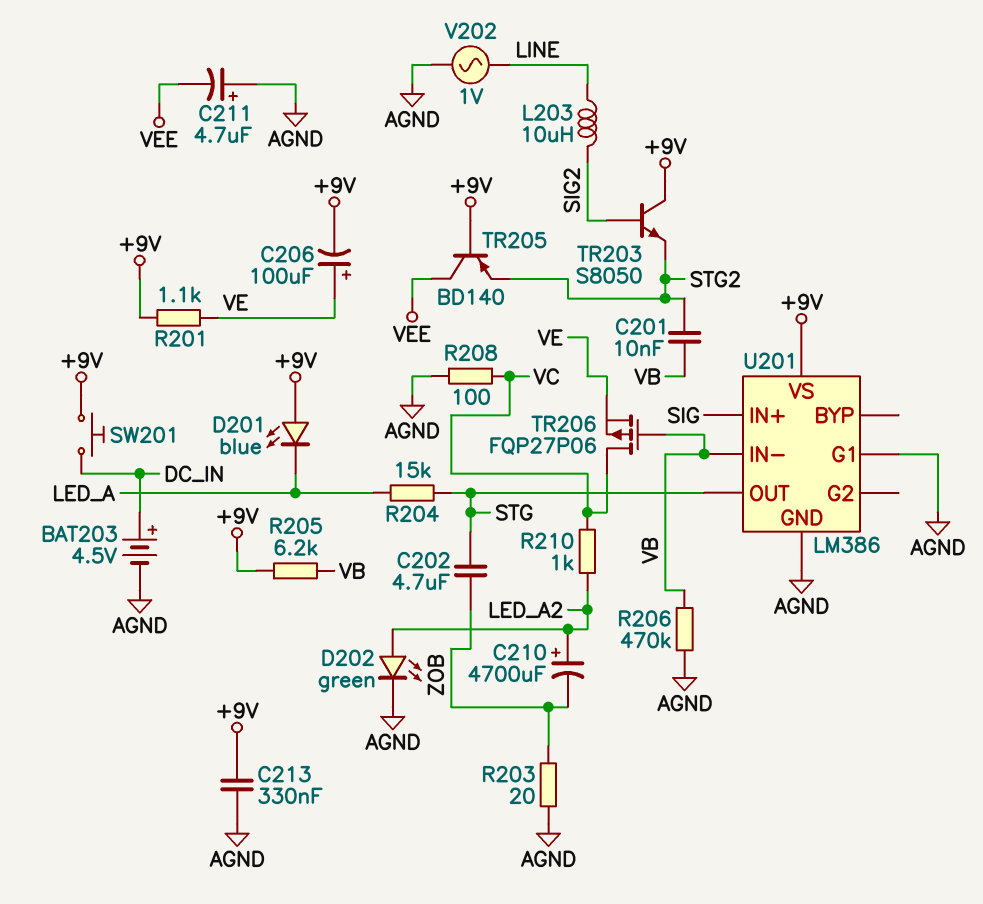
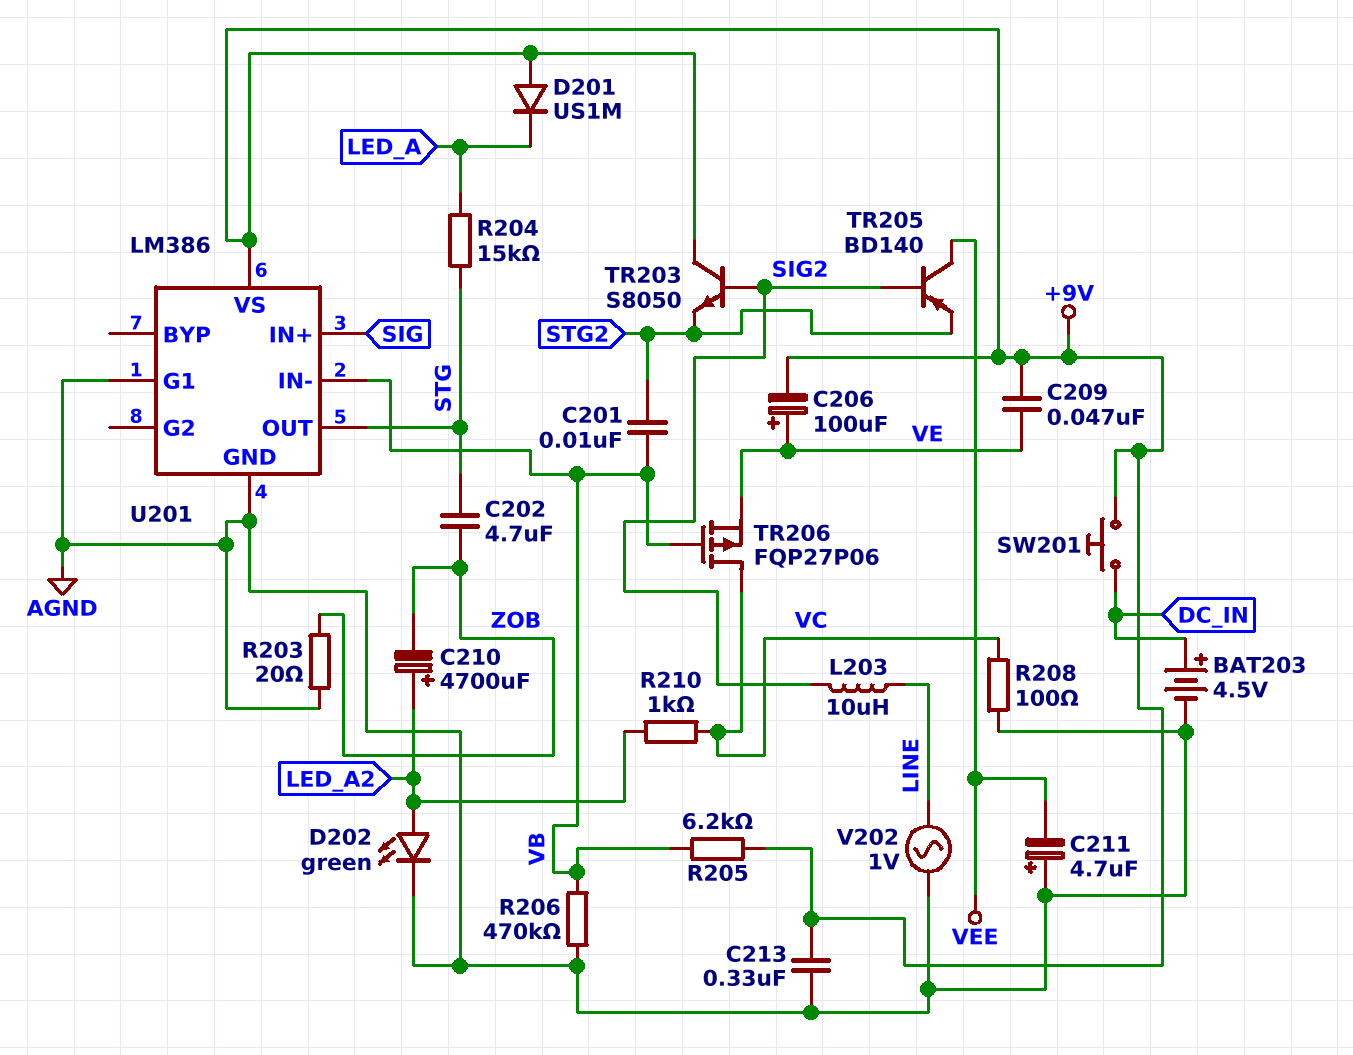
C209: none -> 47nF (+9V, VE)
D201: LED blue (A +9V, K LED_A) -> diode US1M (A +9V, K LED_A)
R201: 1.1k (+9V, VE) -> none
TR205: PNP BD140 (B +9V, C VEE, E STG2) -> PNP BD140 (B SIG2, C VEE, E STG2)

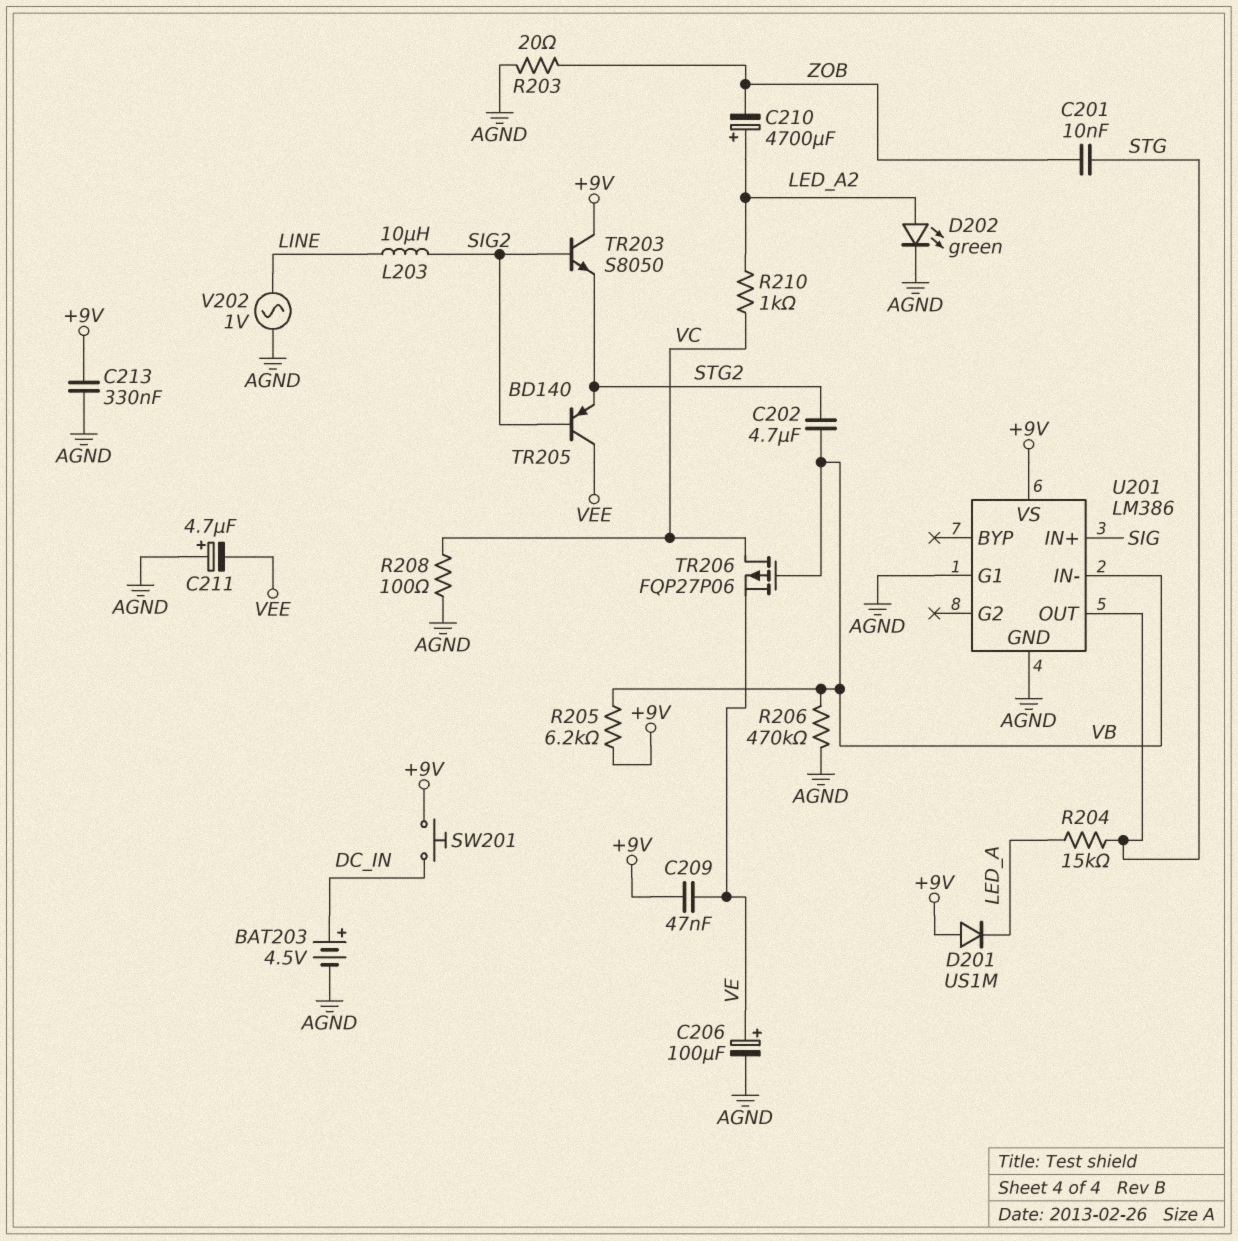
C201: 10nF (STG2, VB) -> 10nF (STG, ZOB)
C202: 4.7uF (STG, ZOB) -> 4.7uF (STG2, VB)
C206: 100uF (plus VE, minus +9V) -> 100uF (plus VE, minus AGND)

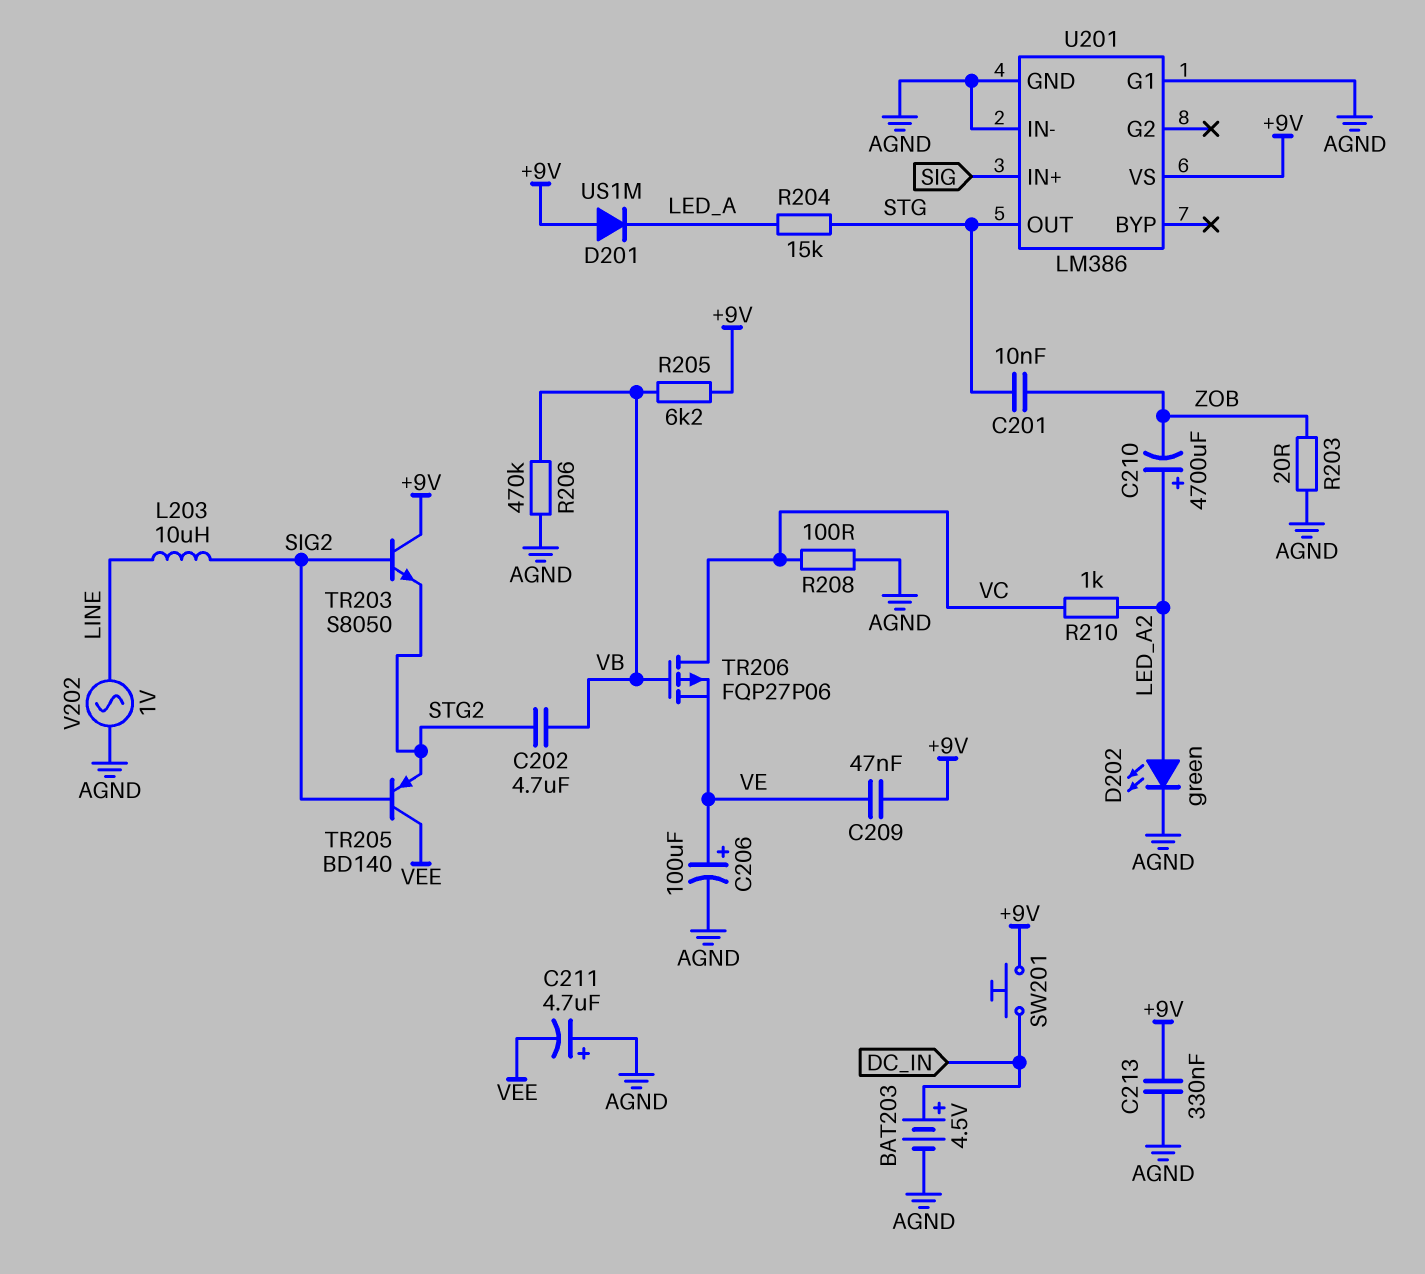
U201 pin IN-: VB -> AGND

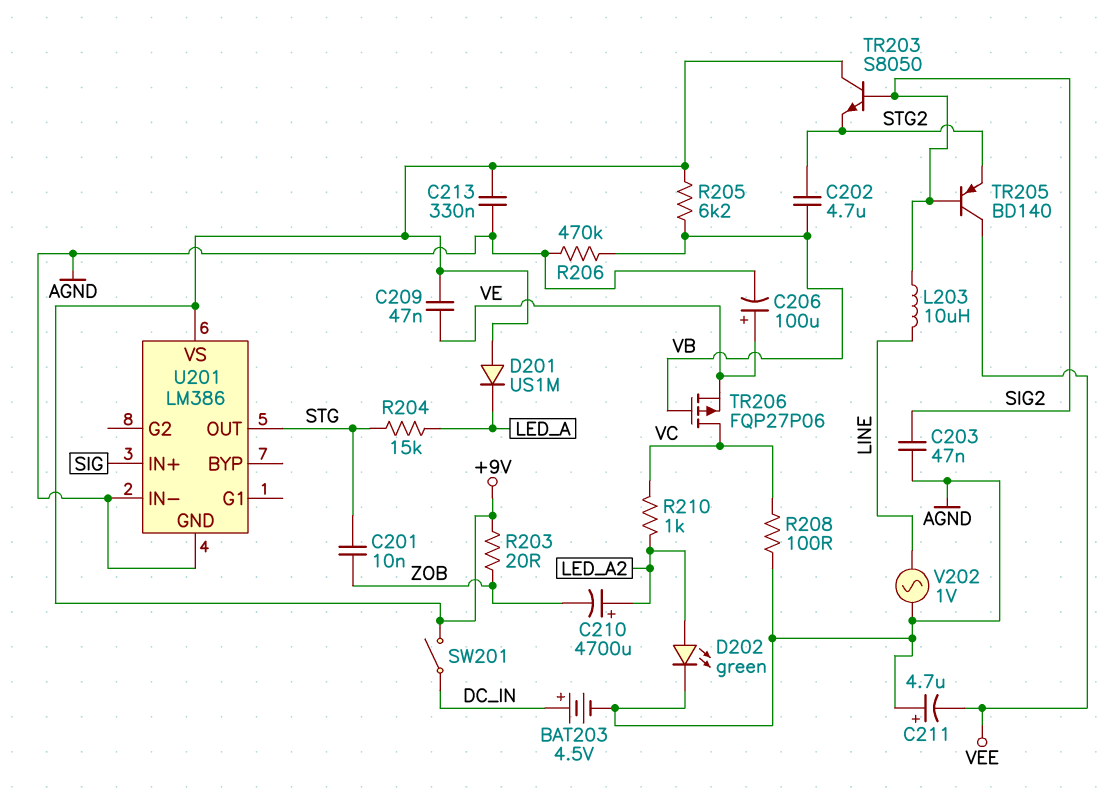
C203: none -> 47nF (AGND, SIG2)
R203: 20 (AGND, ZOB) -> 20 (+9V, ZOB)
SW201: button (+9V, DC_IN) -> switch (+9V, DC_IN)
U201 pin G1: AGND -> none

